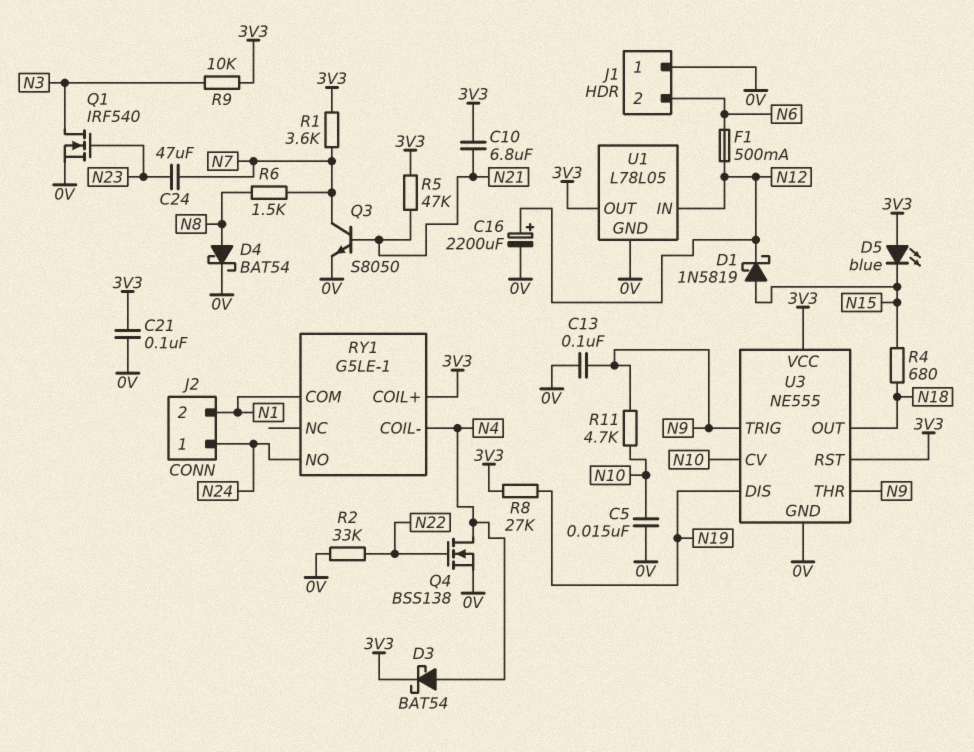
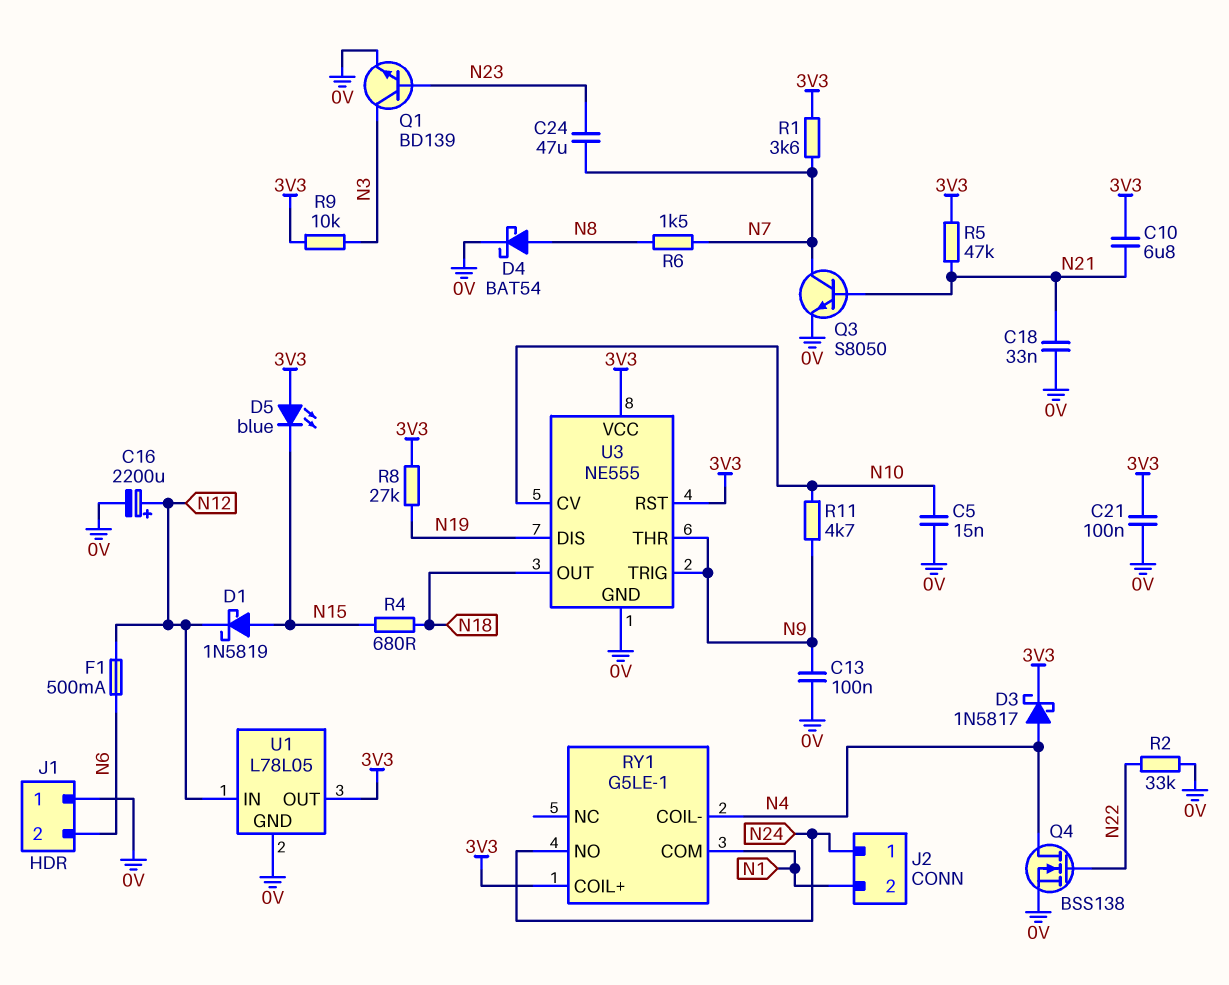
C18: none -> 33nF (0V, N21)
D3: schottky BAT54 (A N4, K 3V3) -> schottky 1N5817 (A N4, K 3V3)
Q1: NMOS IRF540 (G N23, D N3, S 0V) -> NPN BD139 (B N23, C N3, E 0V)

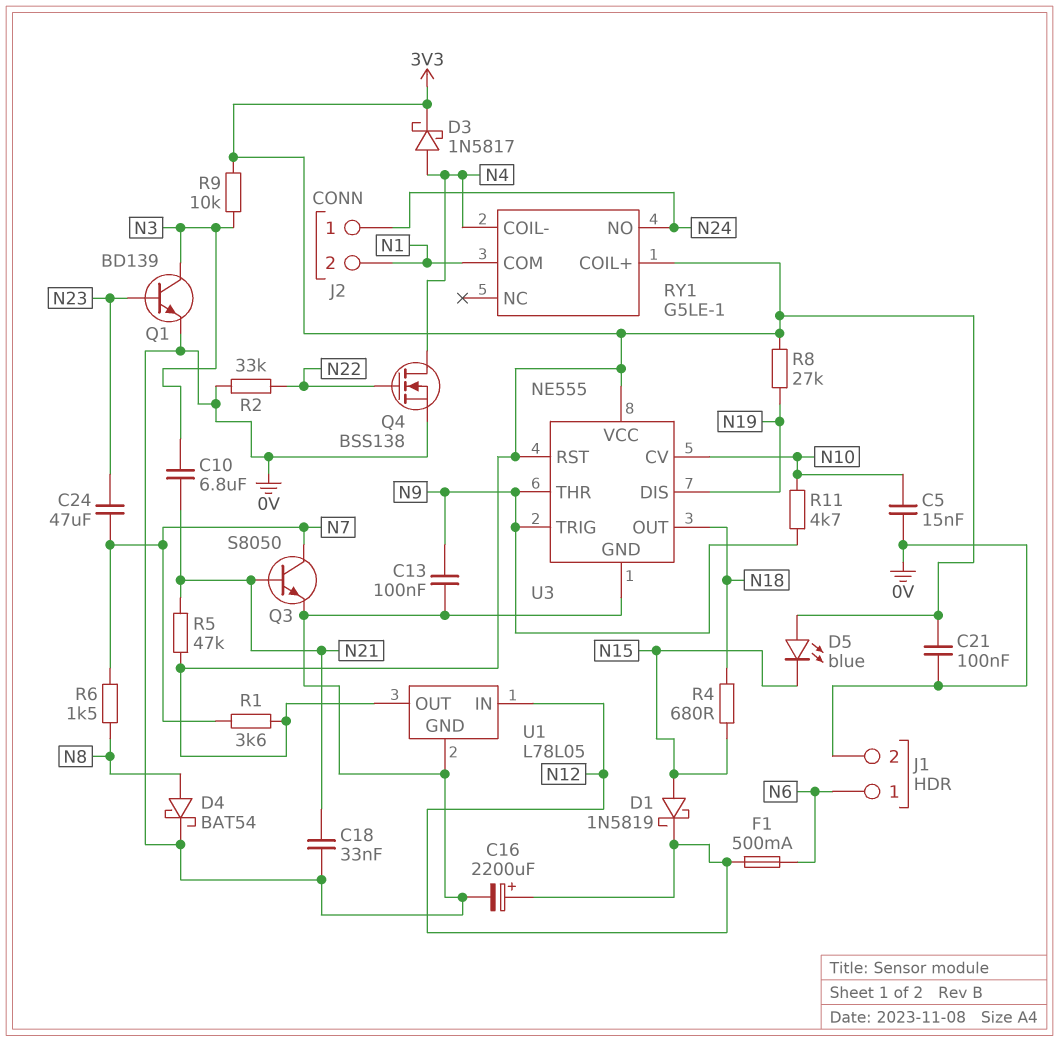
C10: 6.8uF (3V3, N21) -> 6.8uF (N3, N21)
J1 pin 1: 0V -> N6
J1 pin 2: N6 -> 0V

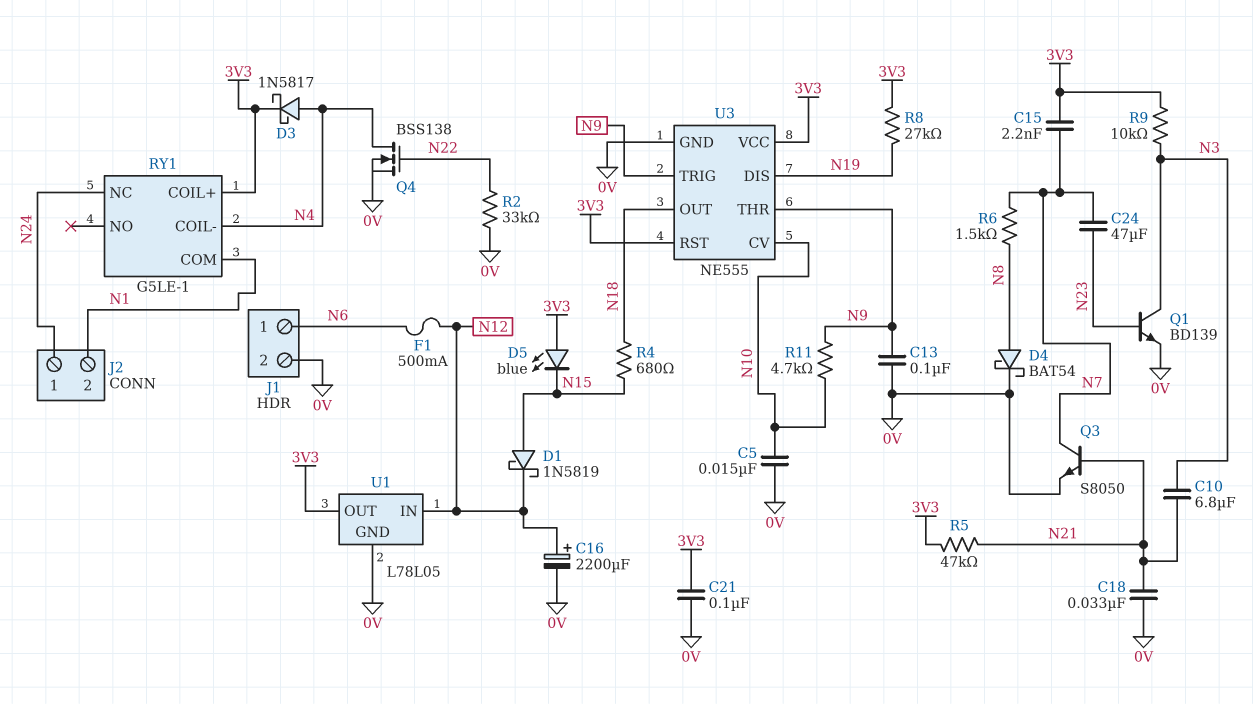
C15: none -> 2.2nF (3V3, N7)
R1: 3.6k (3V3, N7) -> none
RY1 pin NC: none -> N24
RY1 pin NO: N24 -> none

